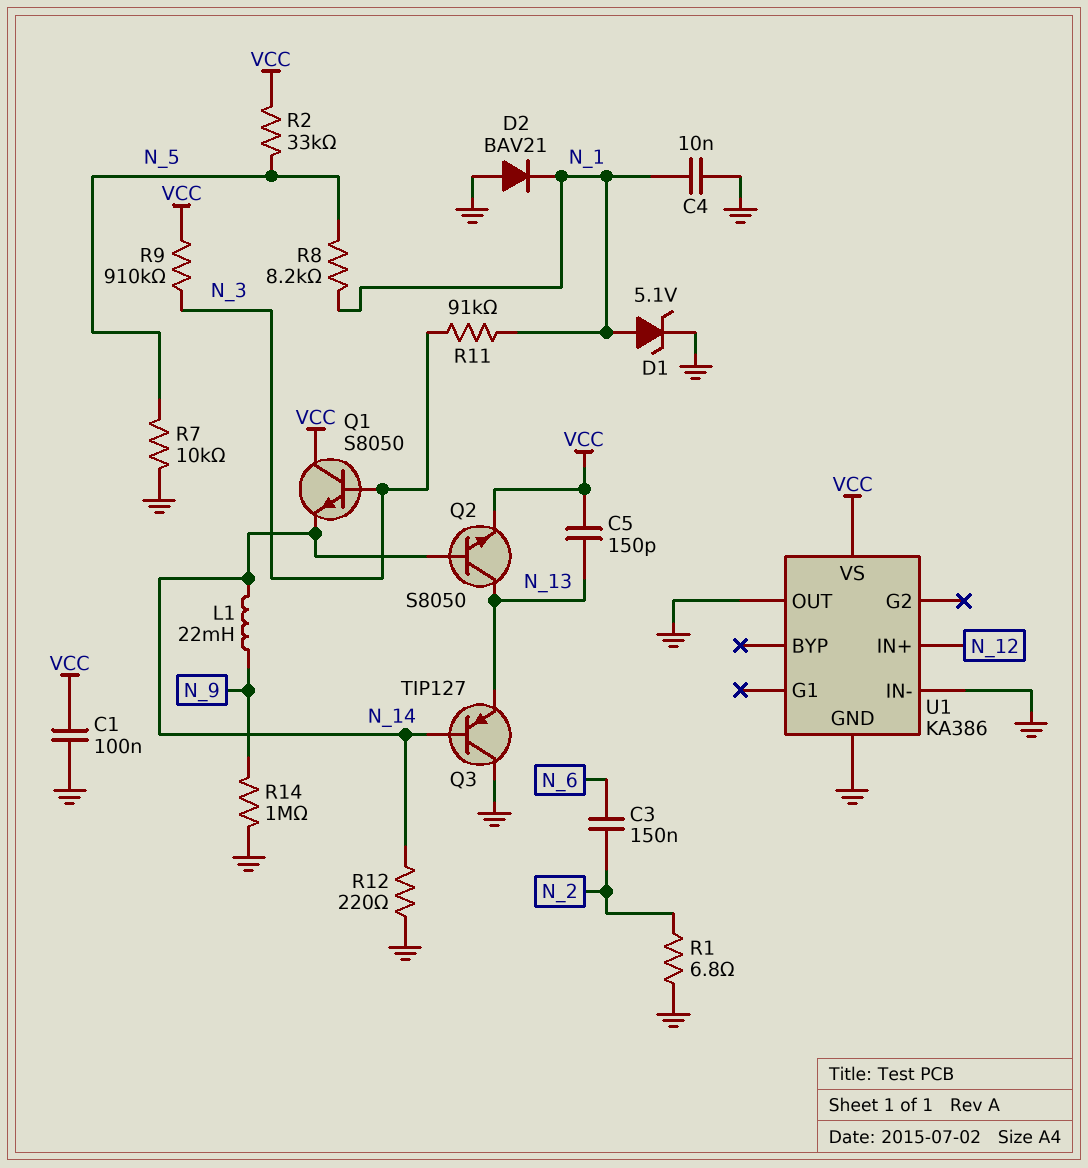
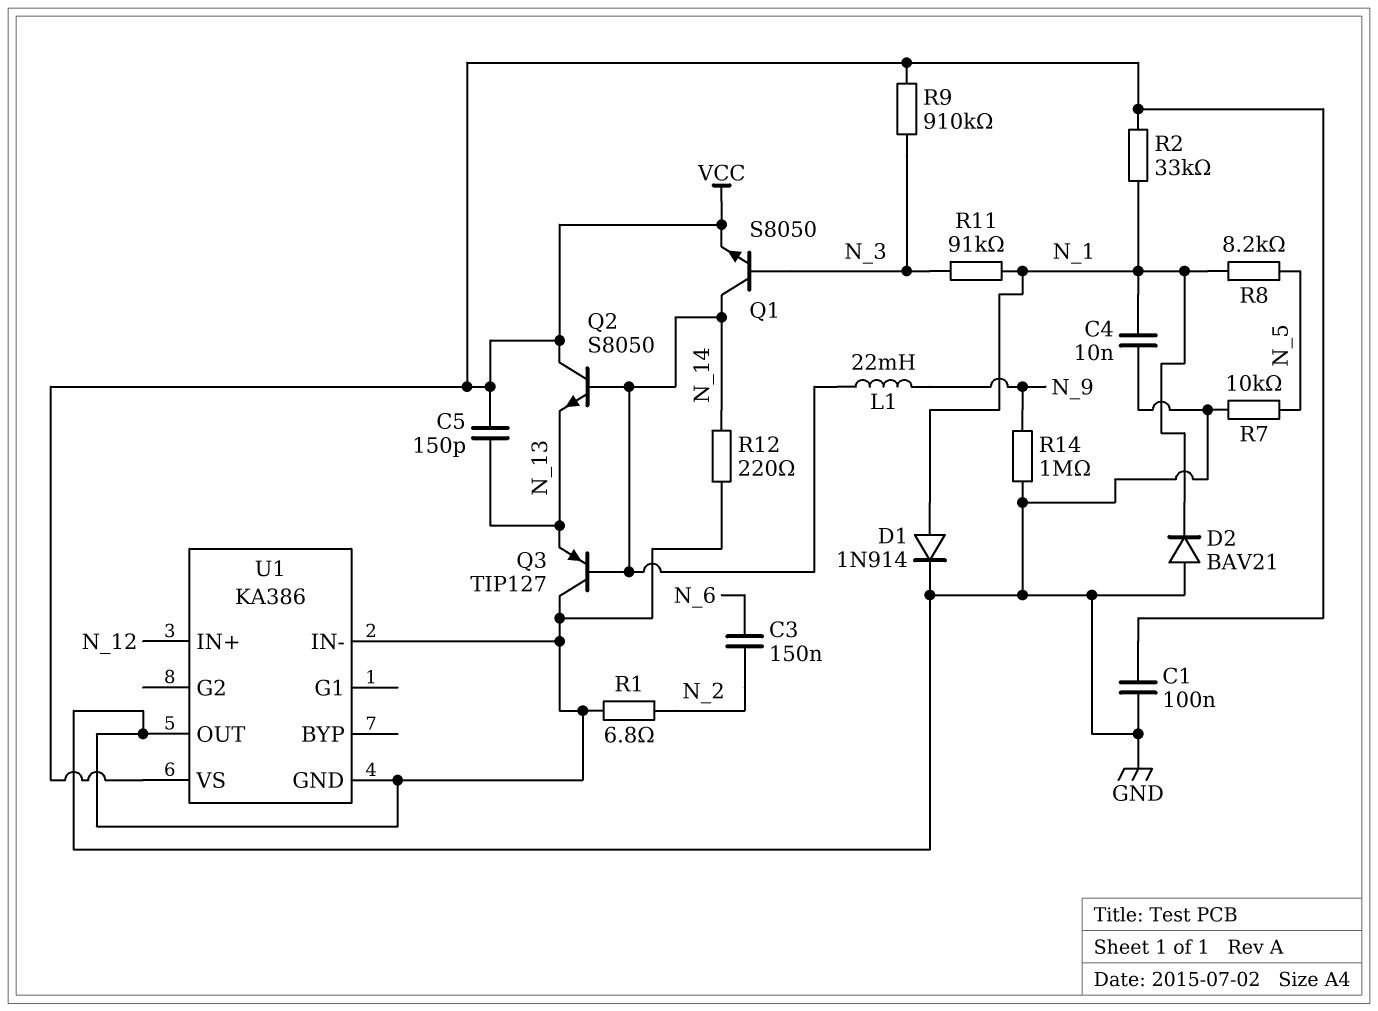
D1: zener 5.1V (A N_1, K GND) -> diode 1N914 (A N_1, K GND)
Q1: NPN S8050 (B N_3, C VCC, E N_14) -> NPN S8050 (B N_3, C N_14, E VCC)
Q2: NPN S8050 (B N_14, C N_13, E VCC) -> NPN S8050 (B N_14, C VCC, E N_13)
R2: 33k (N_5, VCC) -> 33k (N_1, VCC)

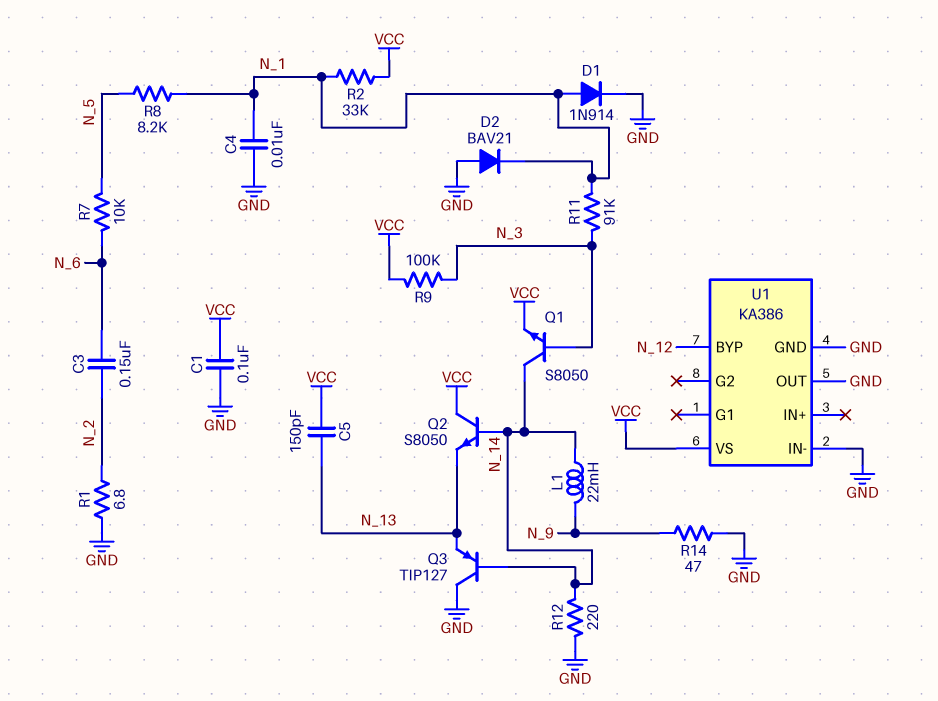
R7: 10k (GND, N_5) -> 10k (N_5, N_6)
R9: 910k (N_3, VCC) -> 100k (N_3, VCC)
R14: 1M (GND, N_9) -> 47 (GND, N_9)
U1 pin BYP: none -> N_12
U1 pin IN+: N_12 -> none

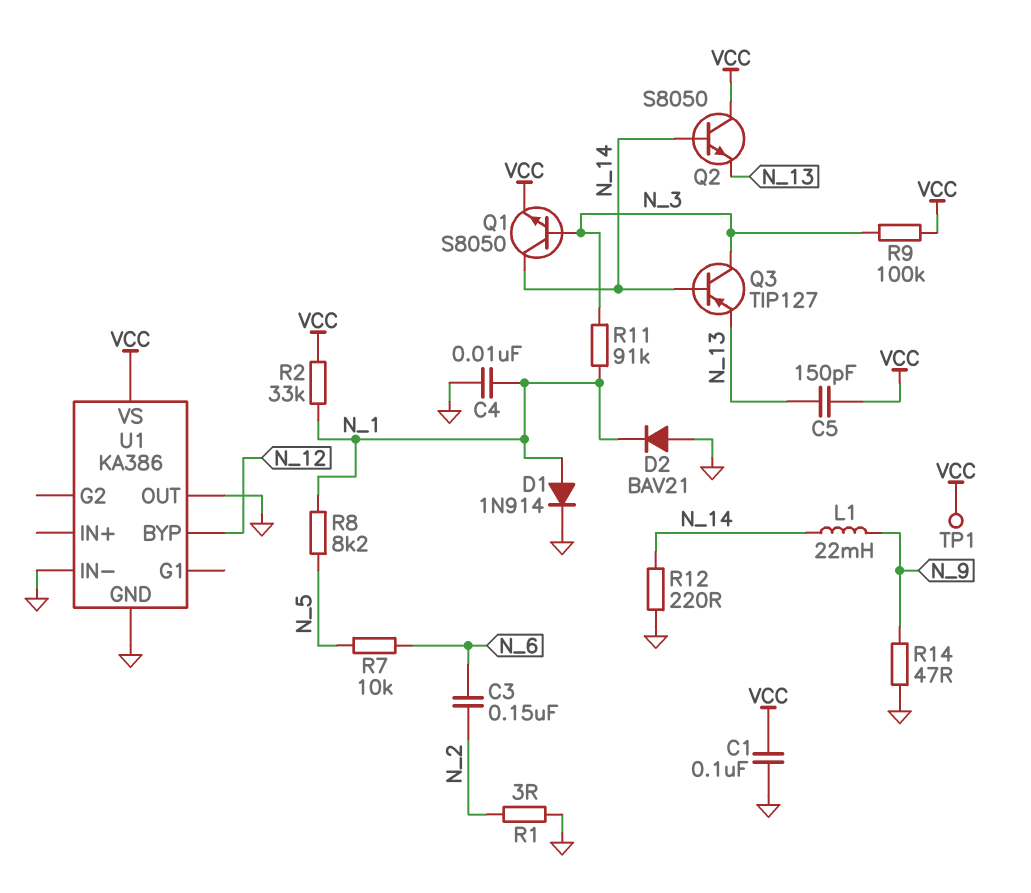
Q3: PNP TIP127 (B N_14, C GND, E N_13) -> PNP TIP127 (B N_14, C N_3, E N_13)
R1: 6.8 (GND, N_2) -> 3 (GND, N_2)
TP1: none -> test point (VCC)

